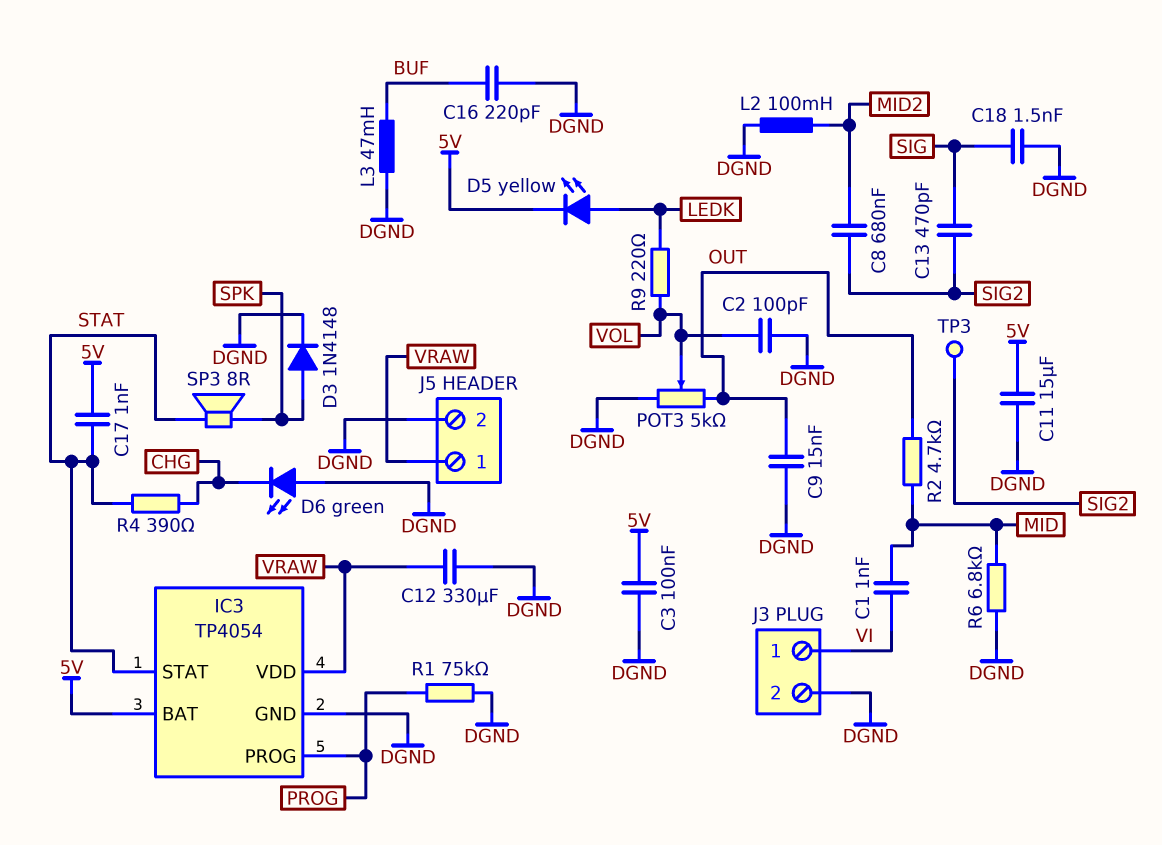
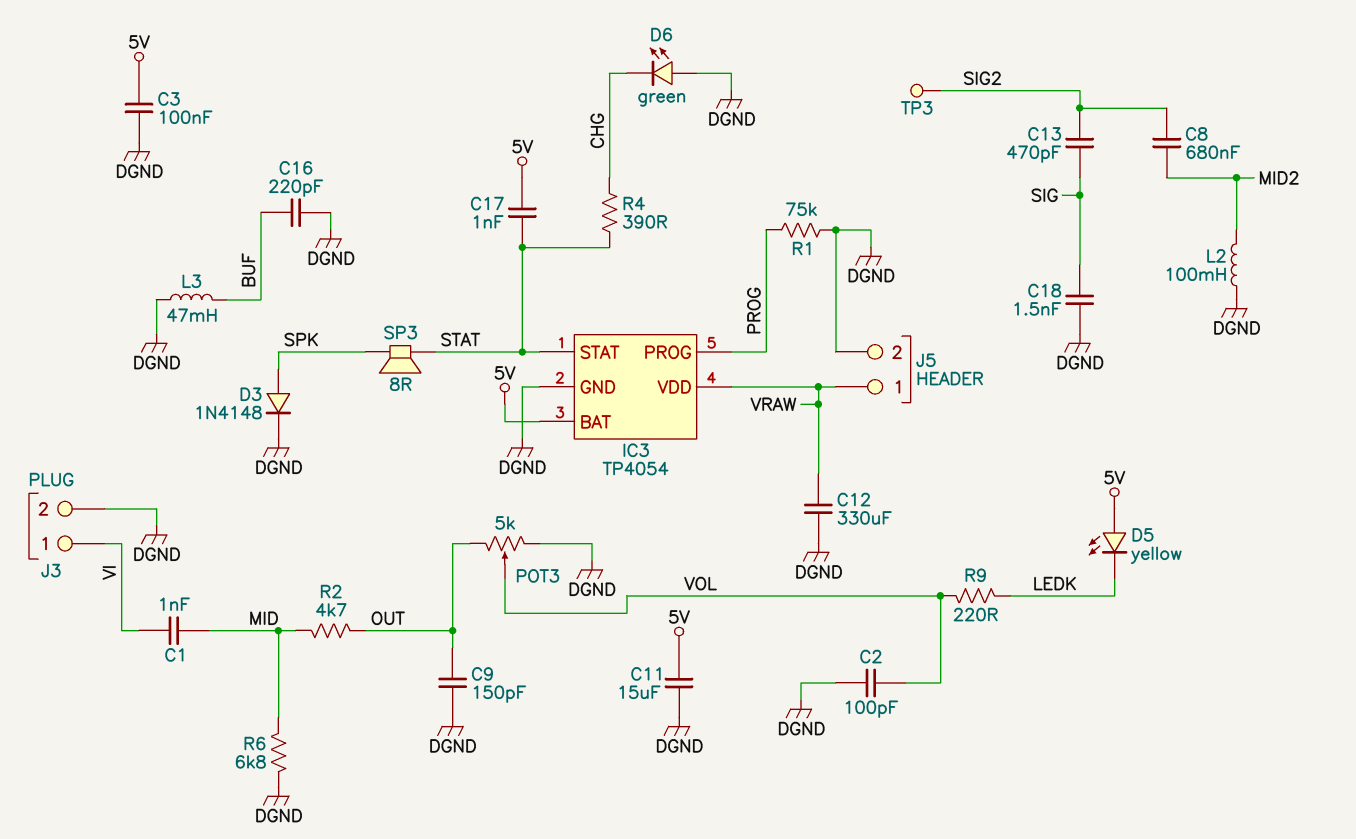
C9: 15nF (DGND, OUT) -> 150pF (DGND, OUT)
D5: LED yellow (A LEDK, K 5V) -> LED yellow (A 5V, K LEDK)

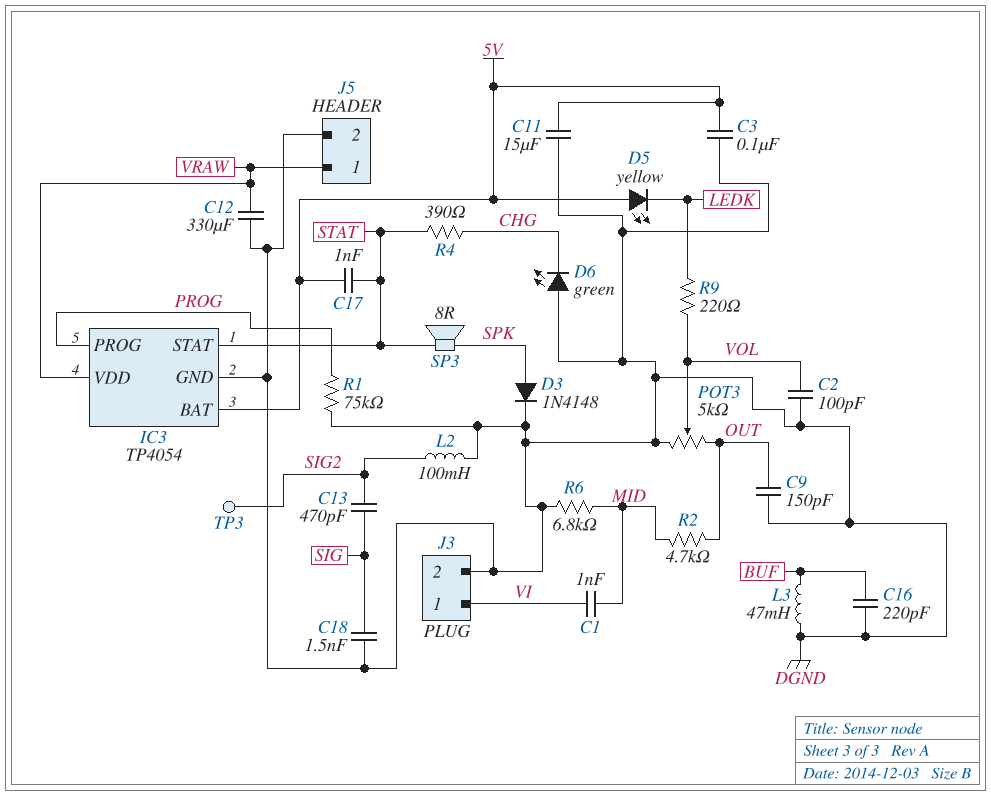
C8: 680nF (MID2, SIG2) -> none
L2: 100mH (DGND, MID2) -> 100mH (DGND, SIG2)

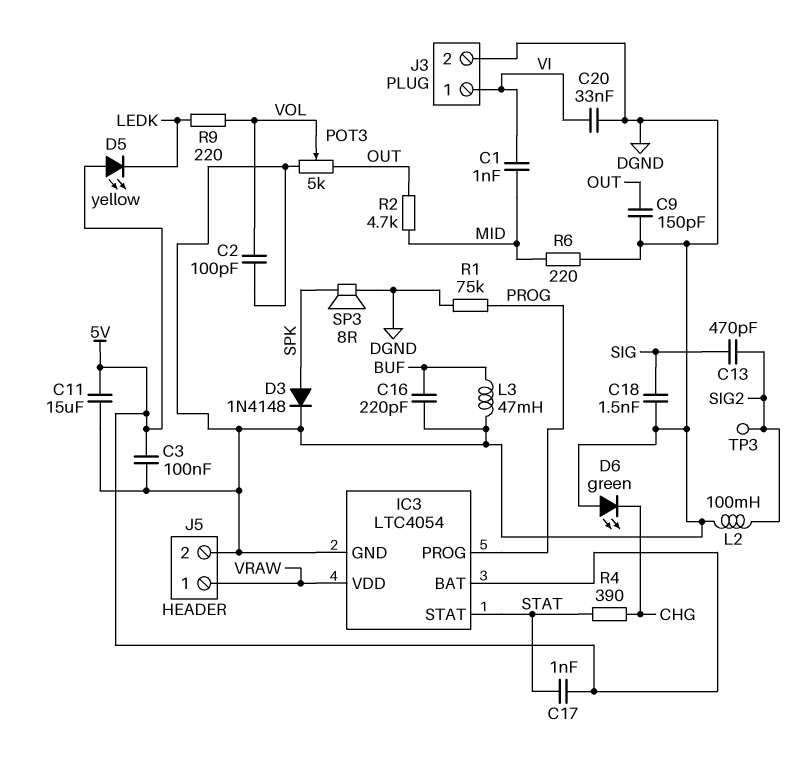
C12: 330uF (DGND, VRAW) -> none
C20: none -> 33nF (DGND, VI)
IC3: TP4054 -> LTC4054
R6: 6.8k (DGND, MID) -> 220 (DGND, MID)
SP3: speaker 8R (SPK, STAT) -> speaker 8R (DGND, SPK)

